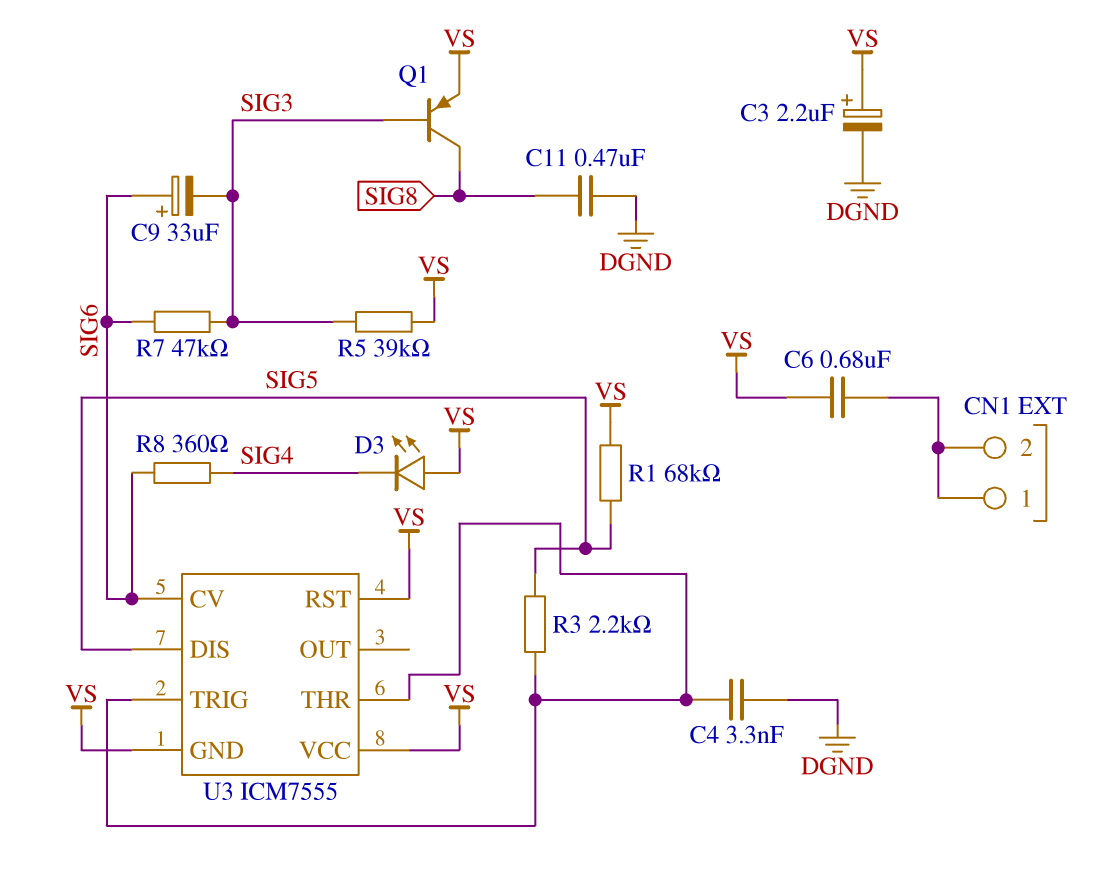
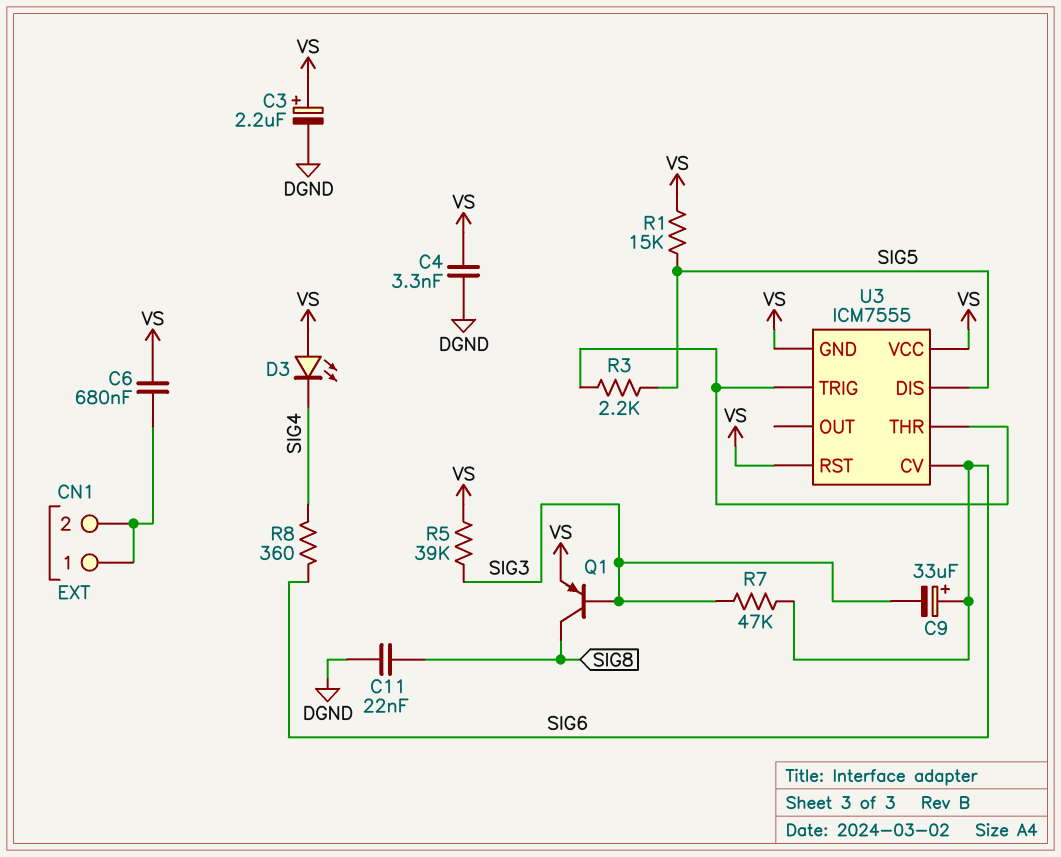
C4: 3.3nF (DGND, U3/THR) -> 3.3nF (DGND, VS)
C11: 470nF (DGND, SIG8) -> 22nF (DGND, SIG8)
R1: 68k (SIG5, VS) -> 15k (SIG5, VS)

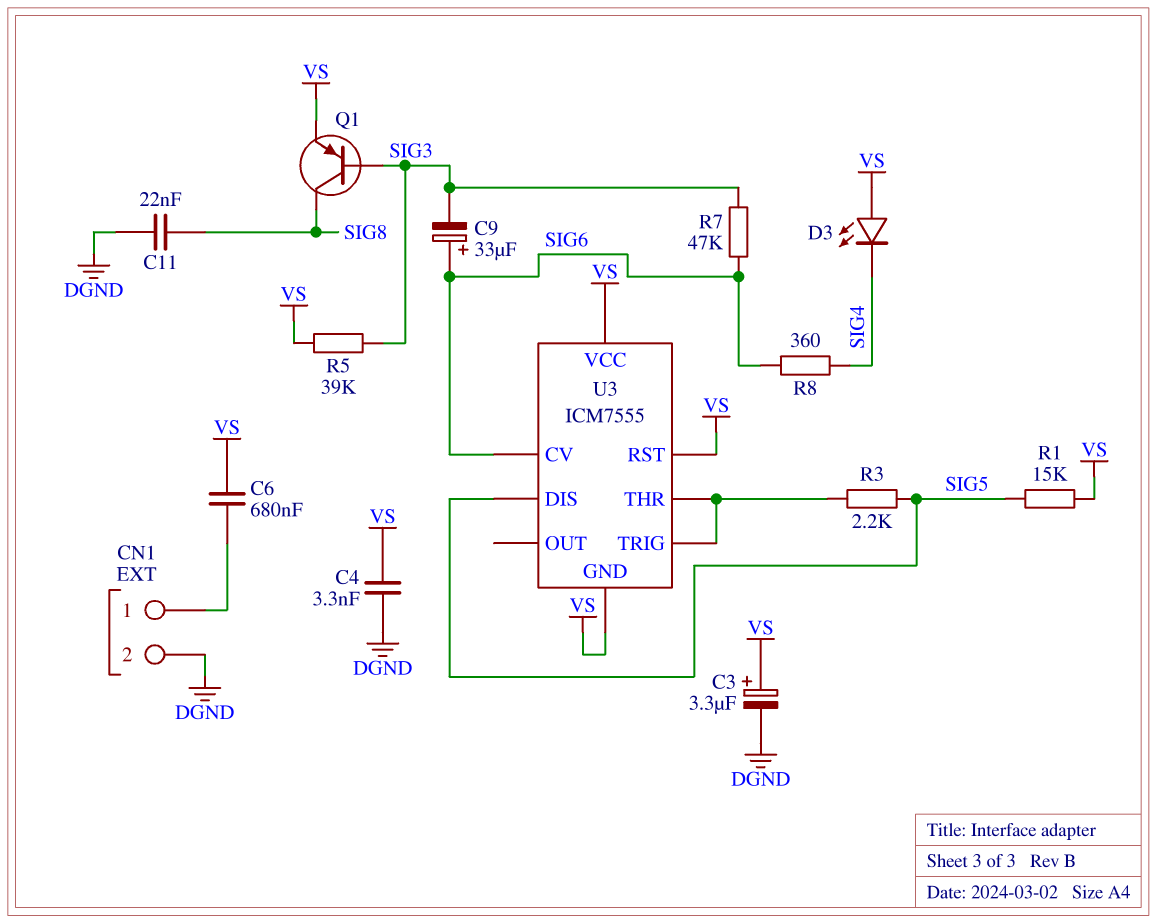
C3: 2.2uF (plus VS, minus DGND) -> 3.3uF (plus VS, minus DGND)
CN1 pin 2: CN1/1 -> DGND

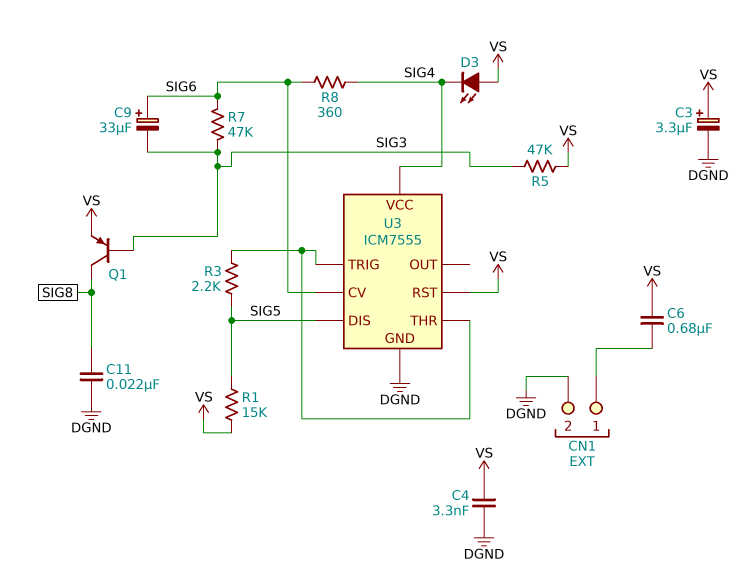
R5: 39k (SIG3, VS) -> 47k (SIG3, VS)
U3 pin GND: VS -> DGND
U3 pin VCC: VS -> SIG4

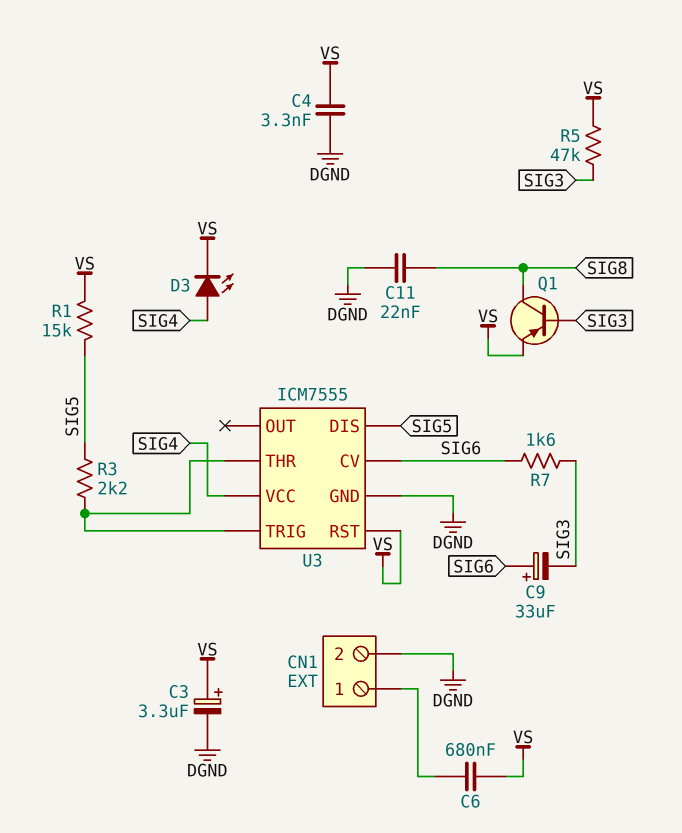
D3: LED (A VS, K SIG4) -> LED (A SIG4, K VS)
R7: 47k (SIG3, SIG6) -> 1.6k (SIG3, SIG6)
R8: 360 (SIG4, SIG6) -> none

